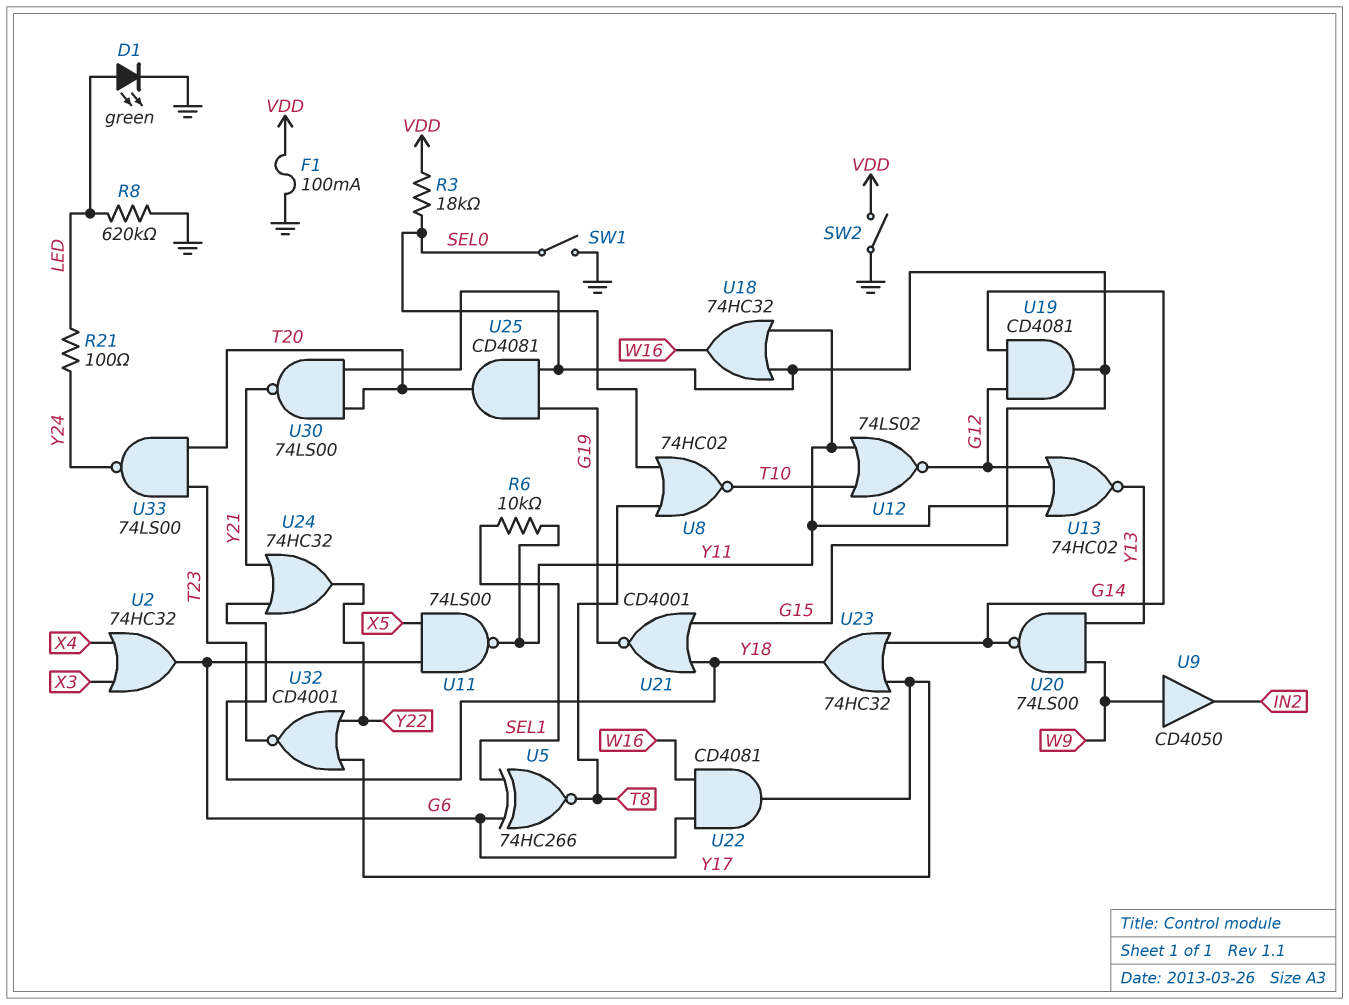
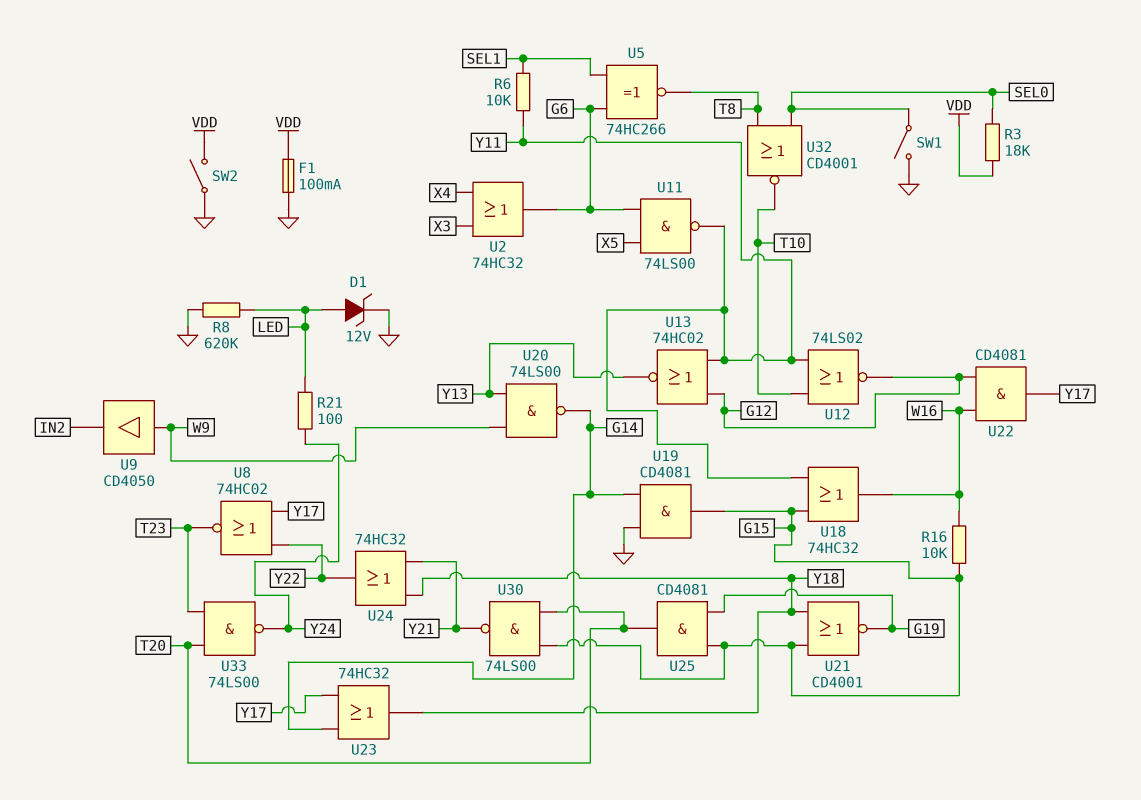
D1: LED green (A LED, K GND) -> zener 12V (A LED, K GND)
R16: none -> 10k (G15, W16)
U8: NOR 74HC02 (in SEL0, in T8, out T10) -> NOR 74HC02 (in Y17, in Y22, out T23)
U19: AND CD4081 (in G12, in G14, out G15) -> AND CD4081 (in G14, in GND, out G15)
U22: AND CD4081 (in G6, in W16, out Y17) -> AND CD4081 (in G12, in W16, out Y17)
U32: NOR CD4001 (in Y17, in Y22, out T23) -> NOR CD4001 (in SEL0, in T8, out T10)

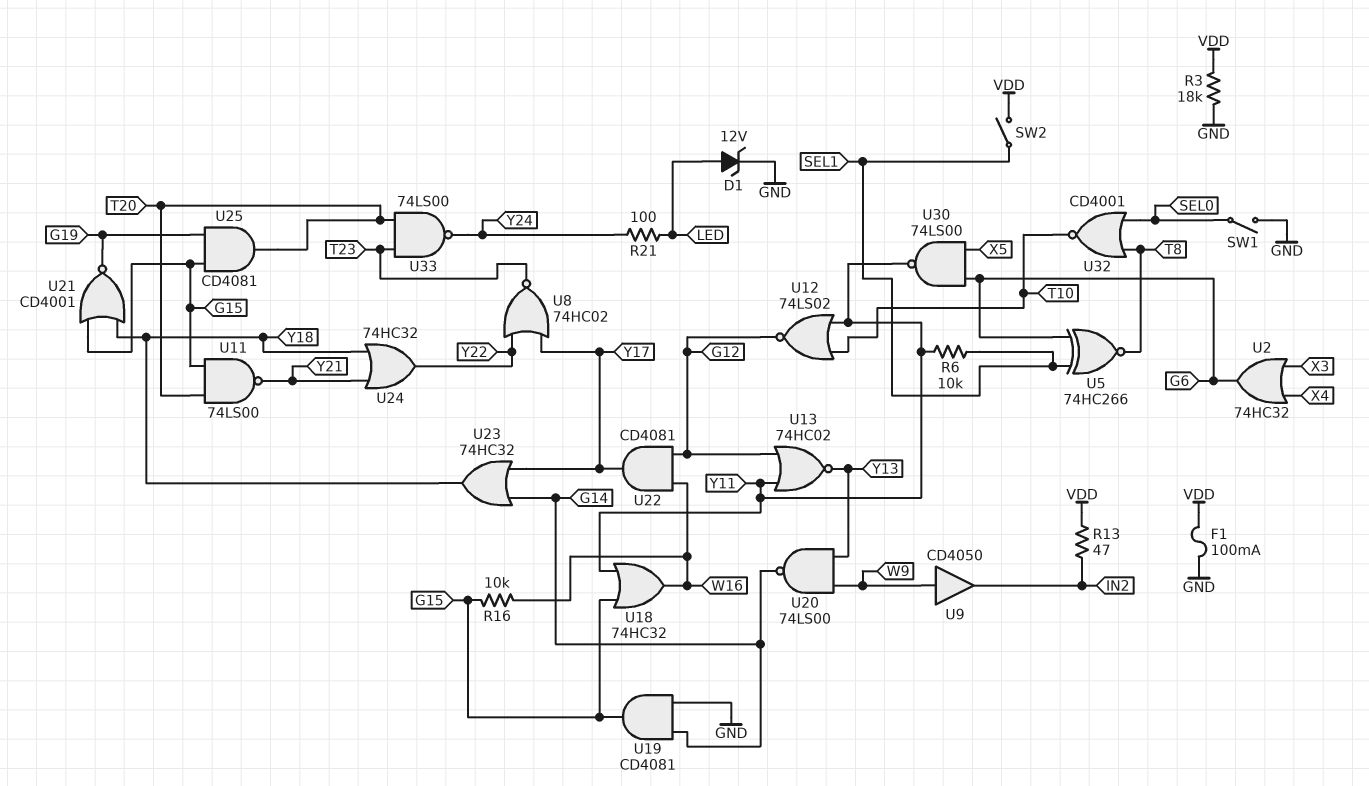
R3: 18k (SEL0, VDD) -> 18k (GND, VDD)
R8: 620k (GND, LED) -> none
R13: none -> 47 (IN2, VDD)
SW2: switch (GND, VDD) -> switch (SEL1, VDD)
U11: NAND 74LS00 (in G6, in X5, out Y11) -> NAND 74LS00 (in G15, in T20, out Y21)
U30: NAND 74LS00 (in G15, in T20, out Y21) -> NAND 74LS00 (in G6, in X5, out Y11)

